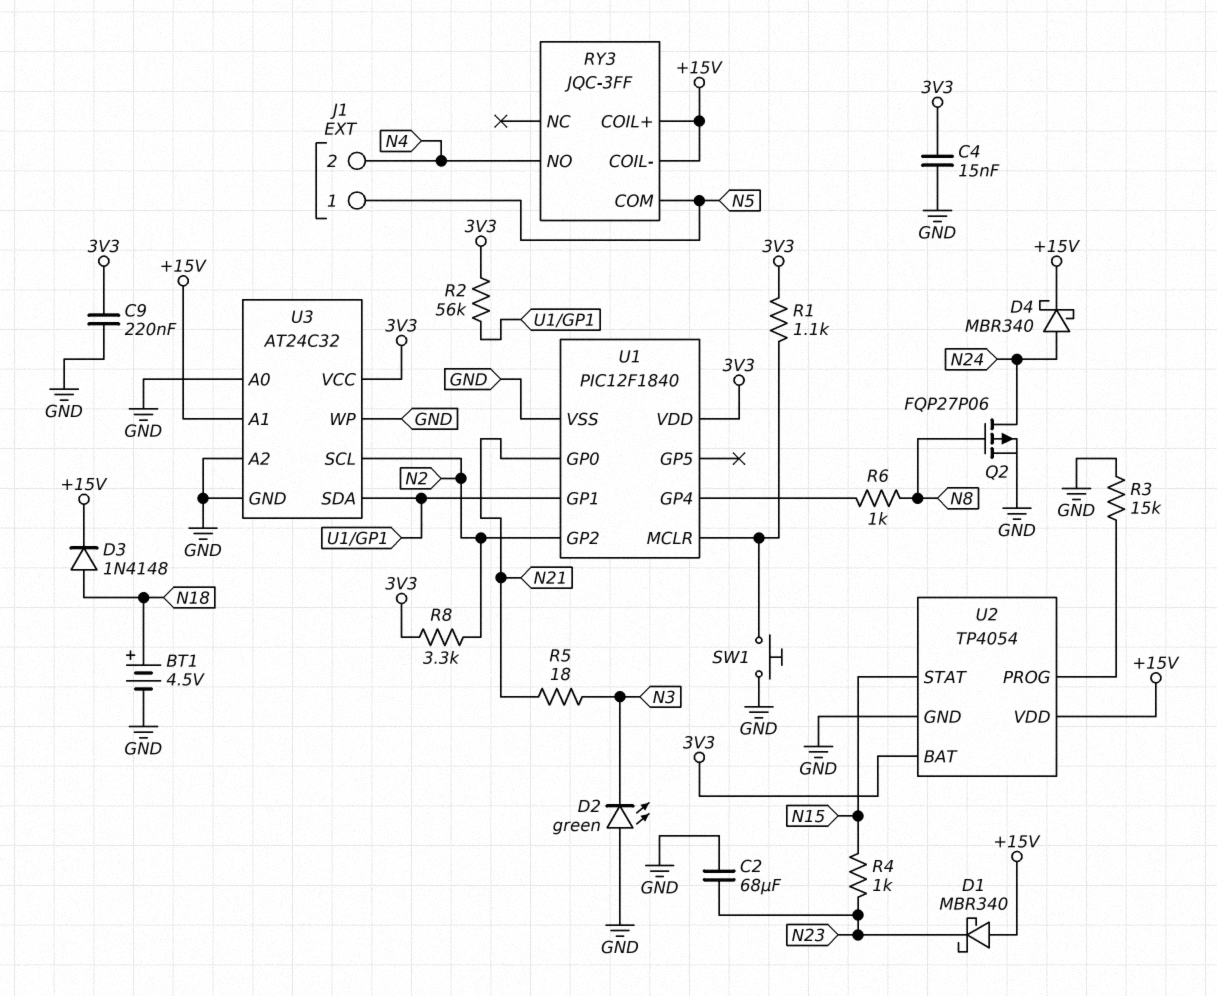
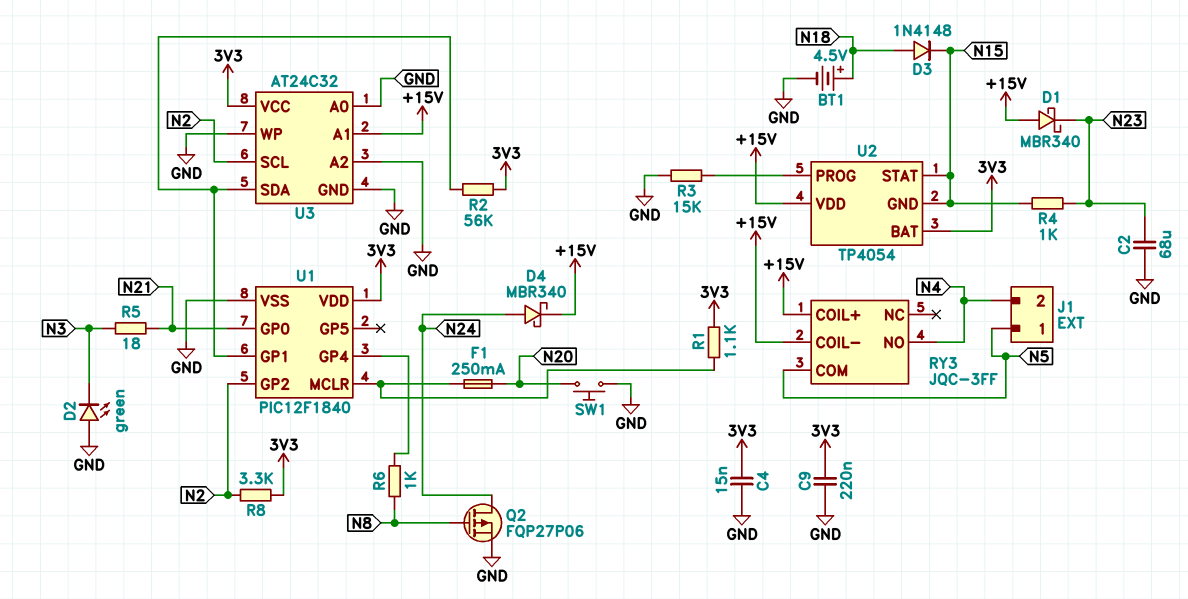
D3: diode 1N4148 (A N18, K +15V) -> diode 1N4148 (A N18, K N15)
F1: none -> 250mA (N20, U1/MCLR)
SW1: button (GND, U1/MCLR) -> button (GND, N20)
U2 pin GND: GND -> N15

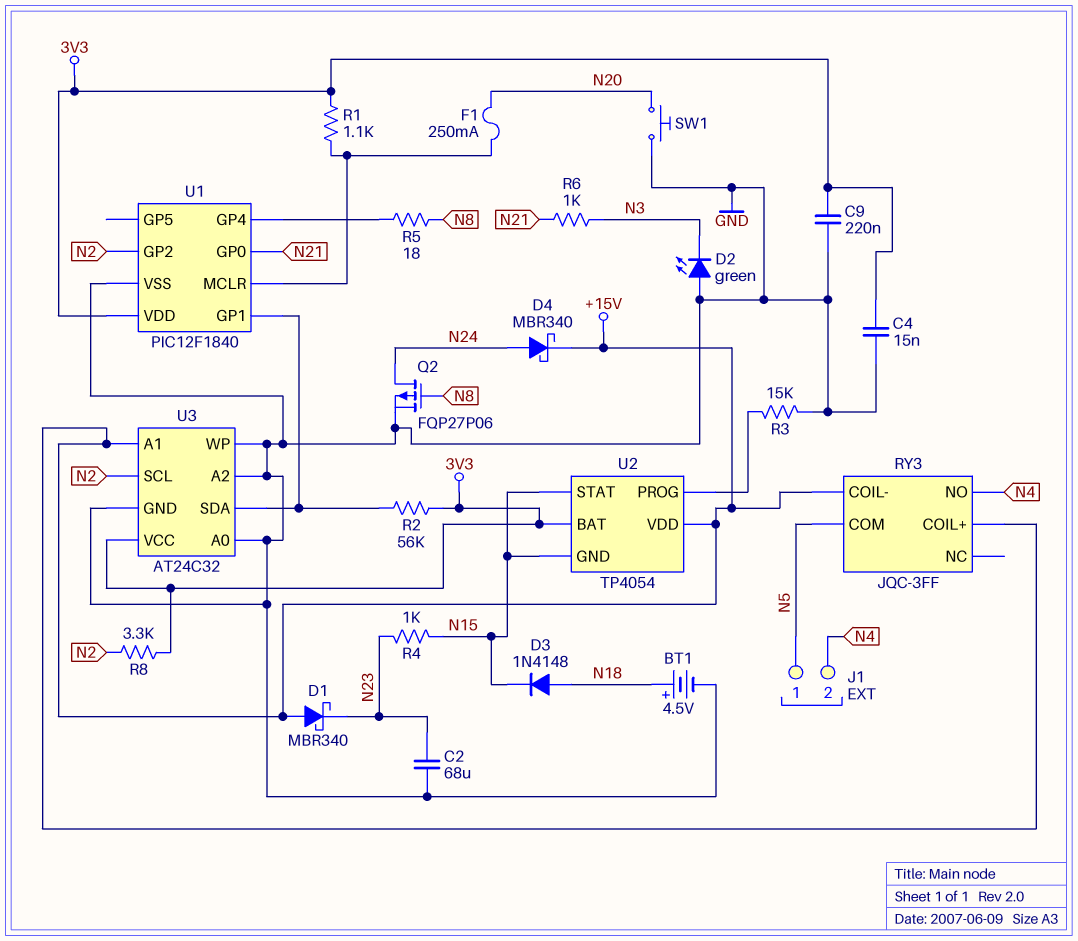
R5: 18 (N3, N21) -> 18 (N8, U1/GP4)
R6: 1k (N8, U1/GP4) -> 1k (N3, N21)

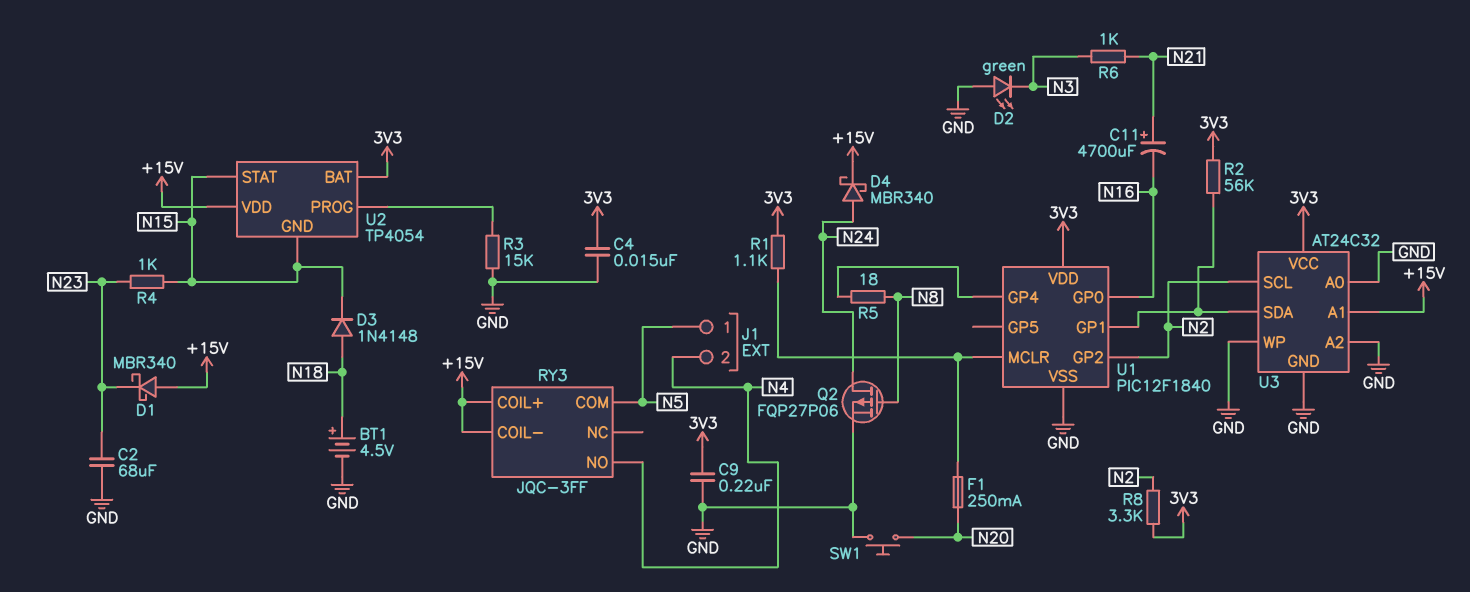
C11: none -> 4700uF (plus N21, minus N16)
U1 pin GP0: N21 -> N16

